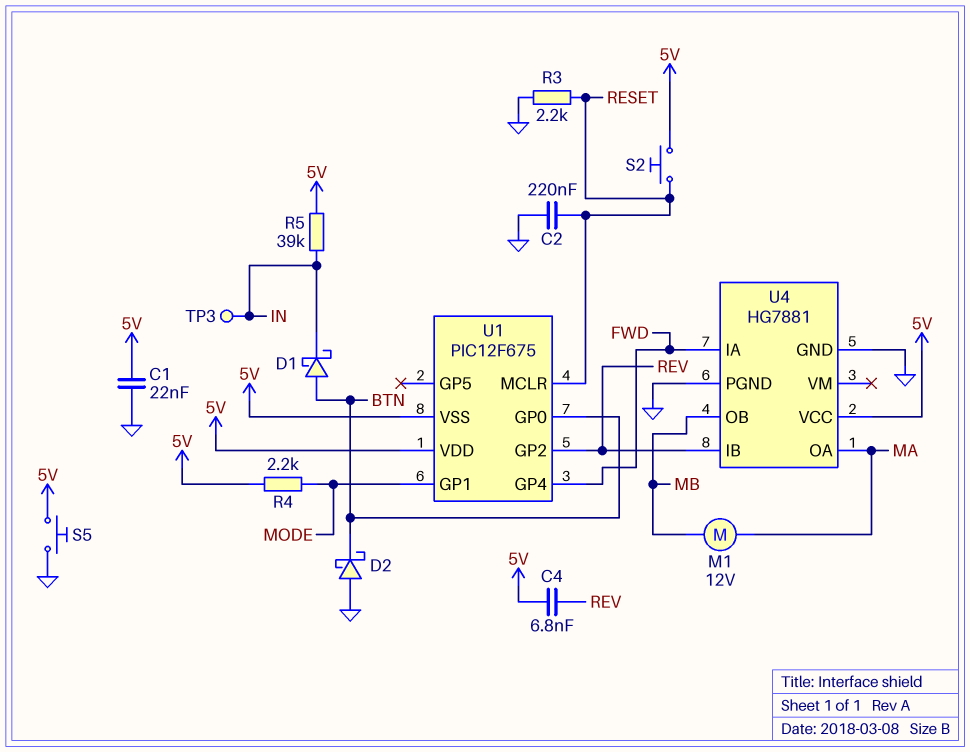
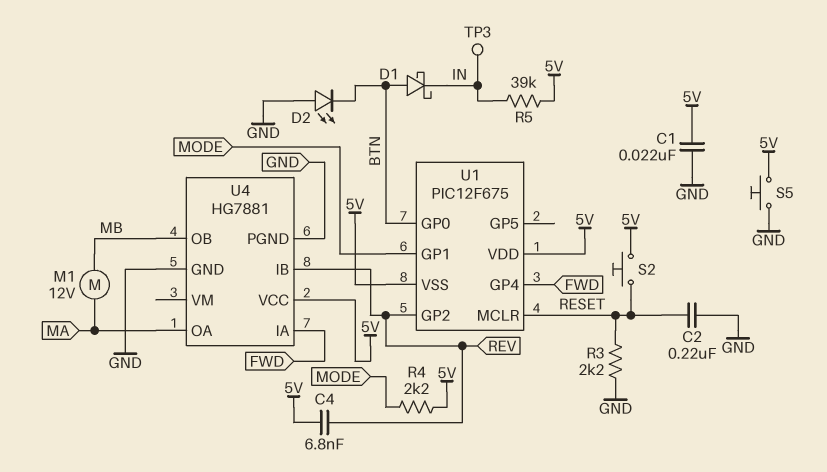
D2: schottky (A GND, K BTN) -> LED (A GND, K BTN)

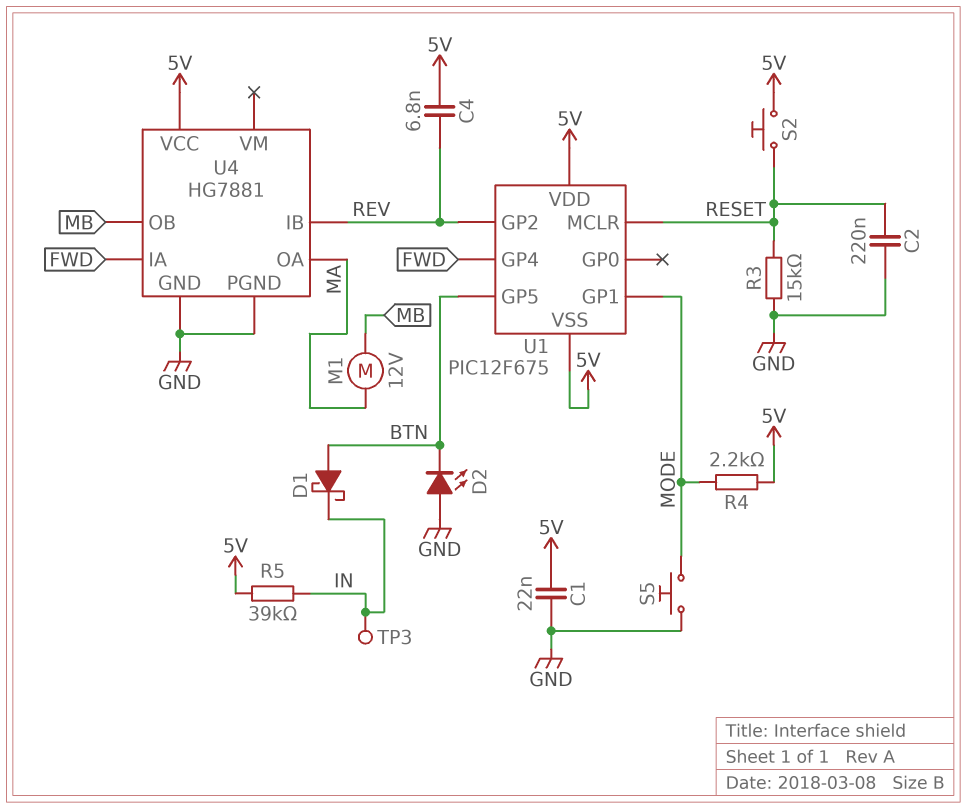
R3: 2.2k (GND, RESET) -> 15k (GND, RESET)
S5: button (5V, GND) -> button (GND, MODE)
U1 pin GP0: BTN -> none
U1 pin GP5: none -> BTN

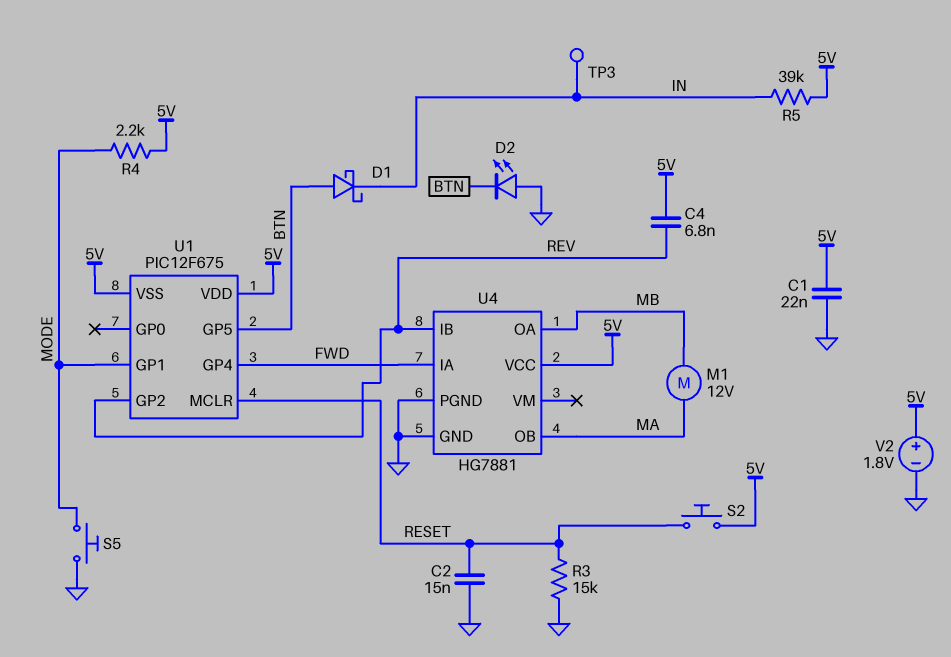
C2: 220nF (GND, RESET) -> 15nF (GND, RESET)
U4 pin OA: MA -> MB
U4 pin OB: MB -> MA
V2: none -> 1.8V (plus 5V, minus GND)

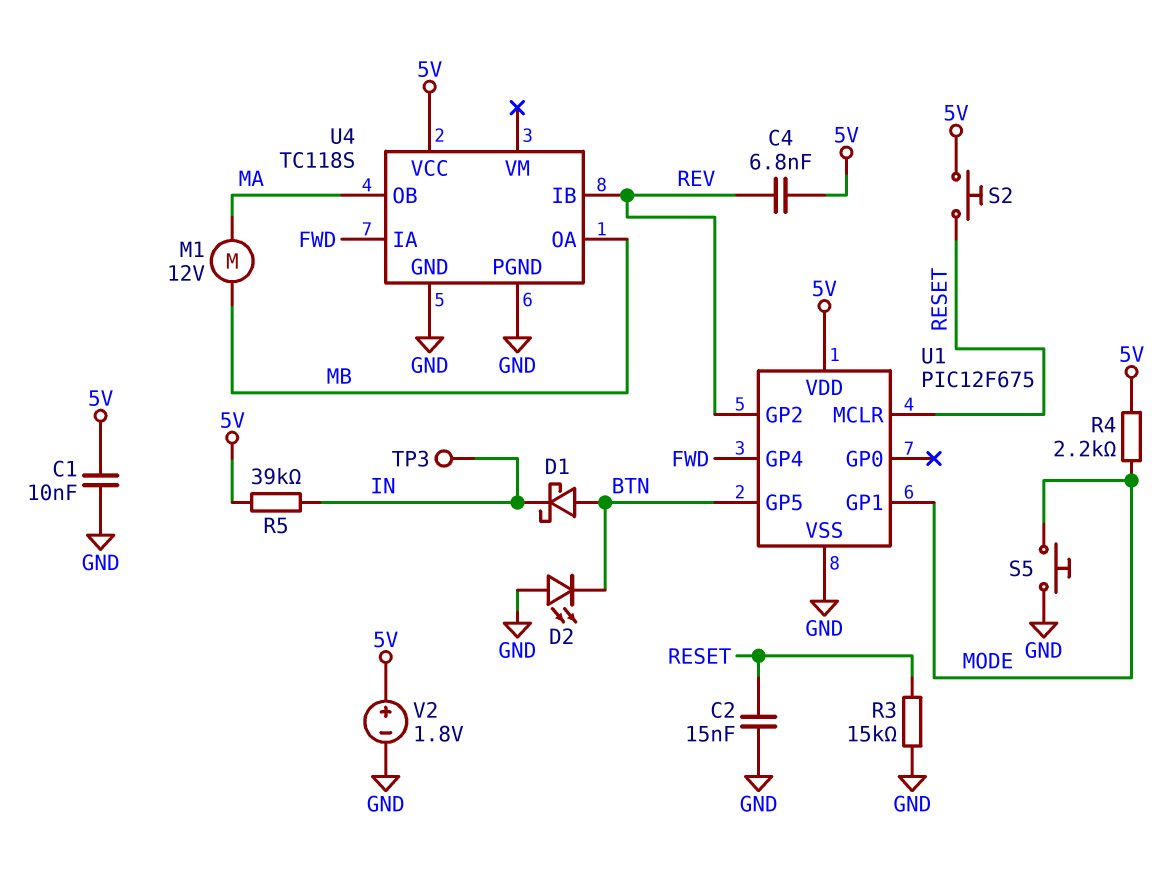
C1: 22nF (5V, GND) -> 10nF (5V, GND)
U1 pin VSS: 5V -> GND
U4: HG7881 -> TC118S

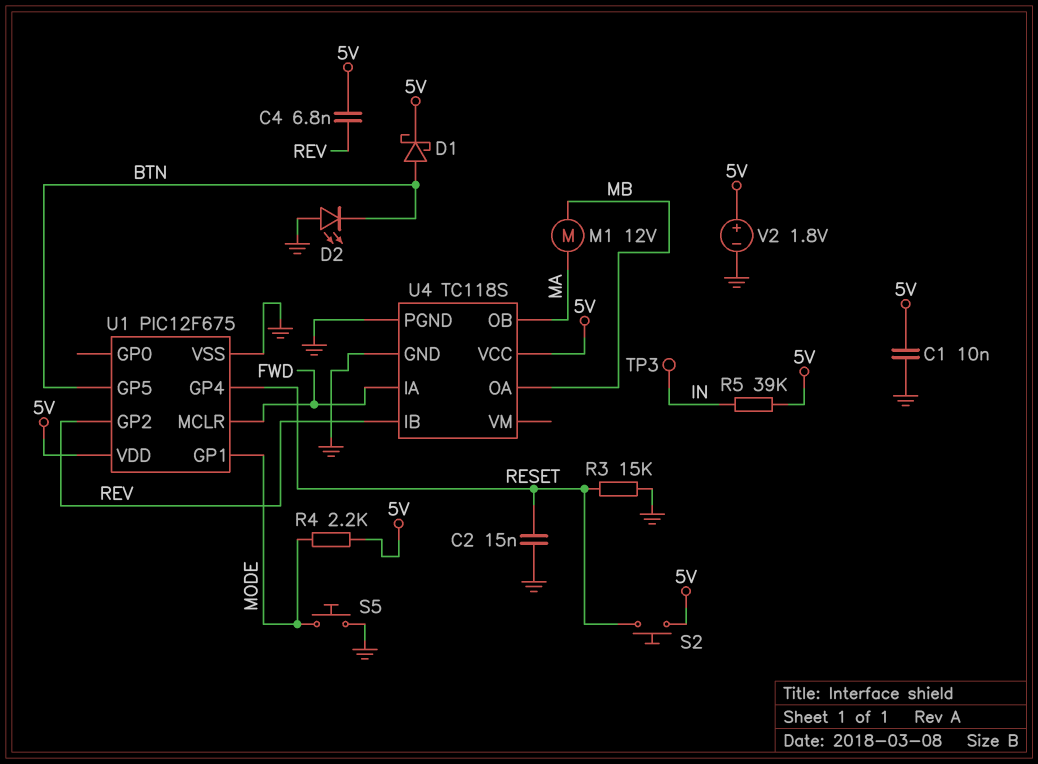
D1: schottky (A BTN, K IN) -> schottky (A BTN, K 5V)
U1 pin GP4: FWD -> RESET
U1 pin MCLR: RESET -> FWD

